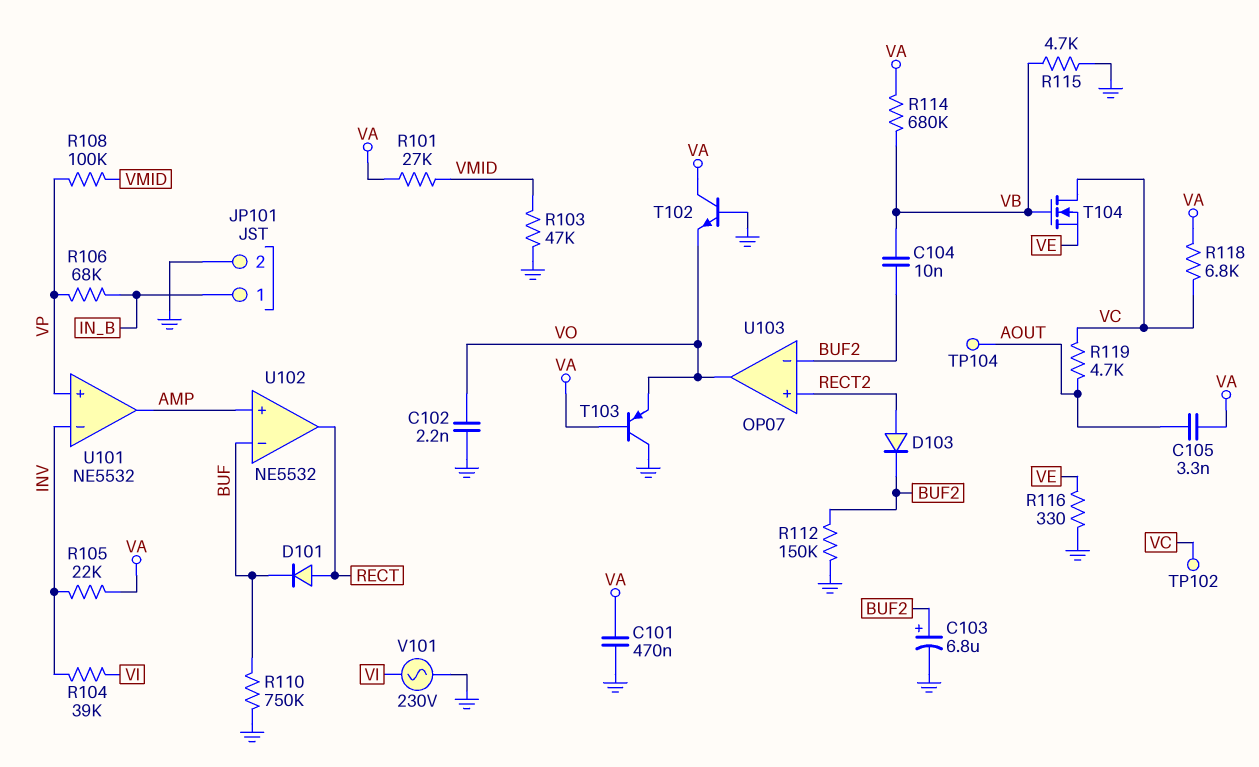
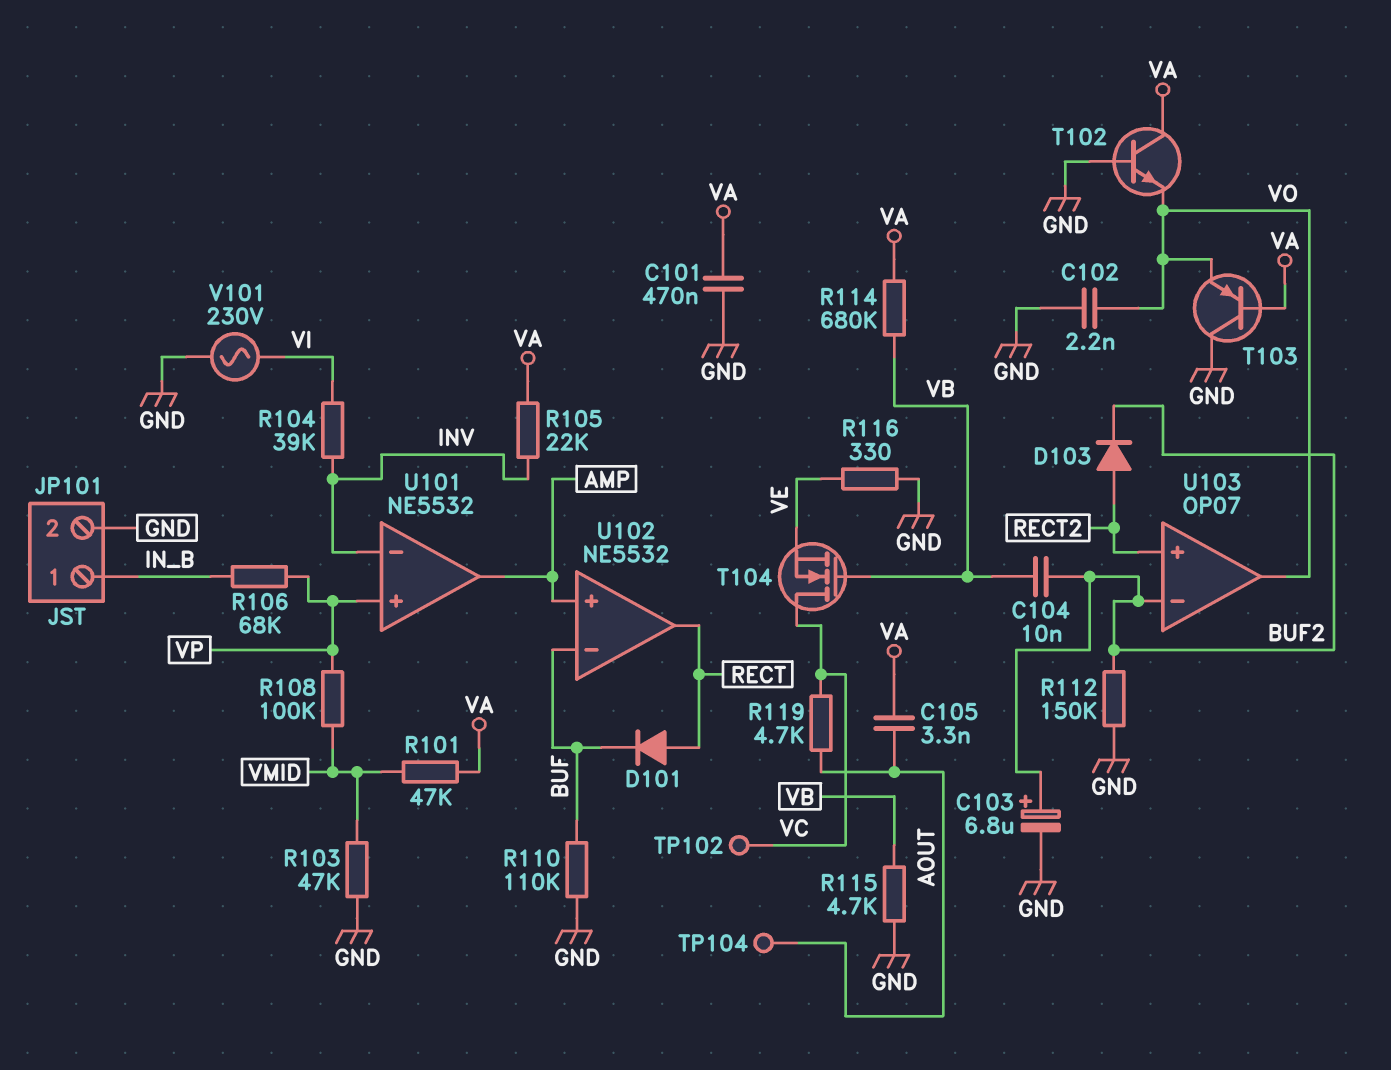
R101: 27k (VA, VMID) -> 47k (VA, VMID)
R110: 750k (BUF, GND) -> 110k (BUF, GND)
R118: 6.8k (VA, VC) -> none

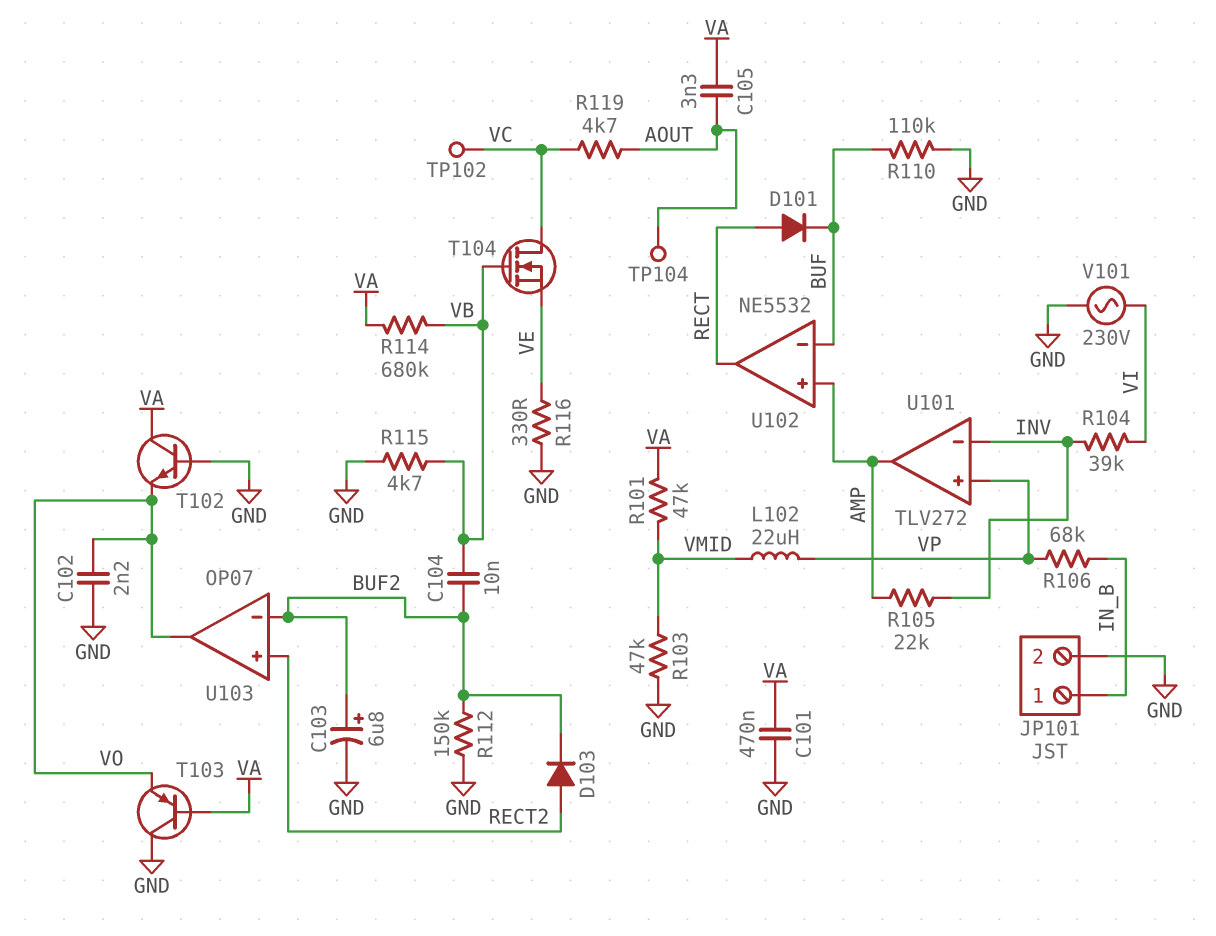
L102: none -> 22uH (VMID, VP)
R105: 22k (INV, VA) -> 22k (AMP, INV)
R108: 100k (VMID, VP) -> none
U101: NE5532 -> TLV272

